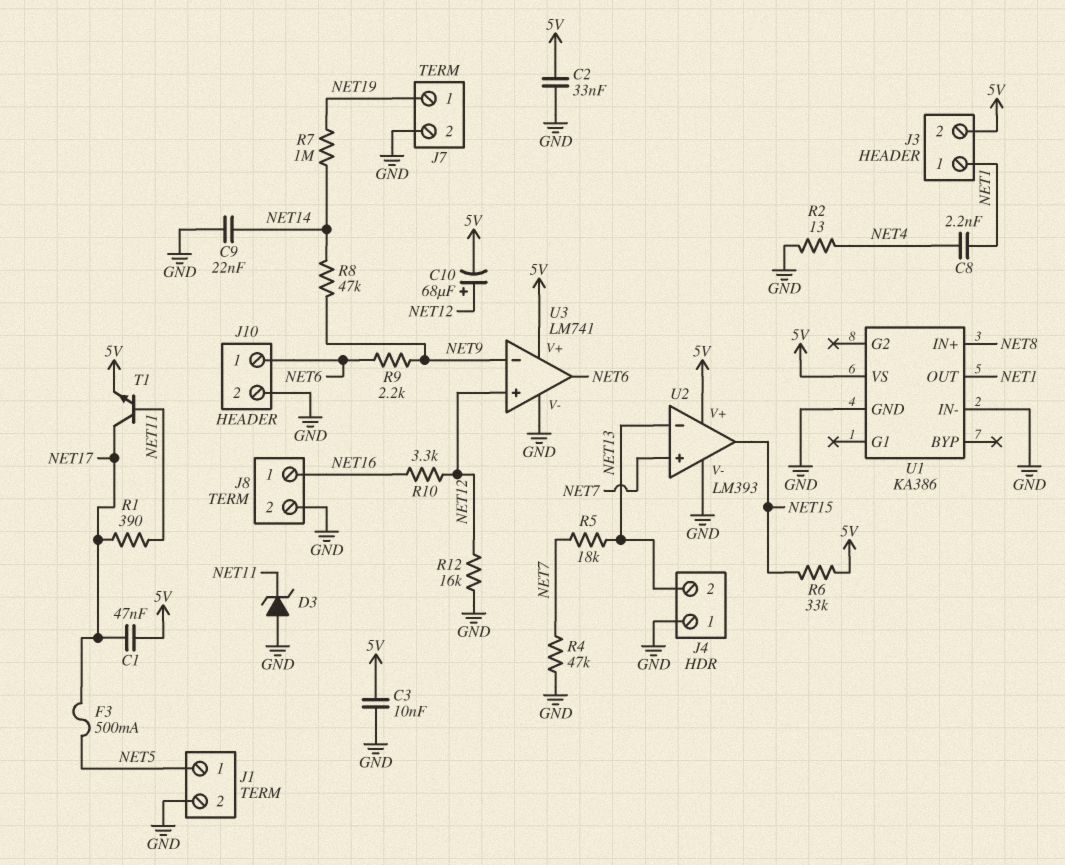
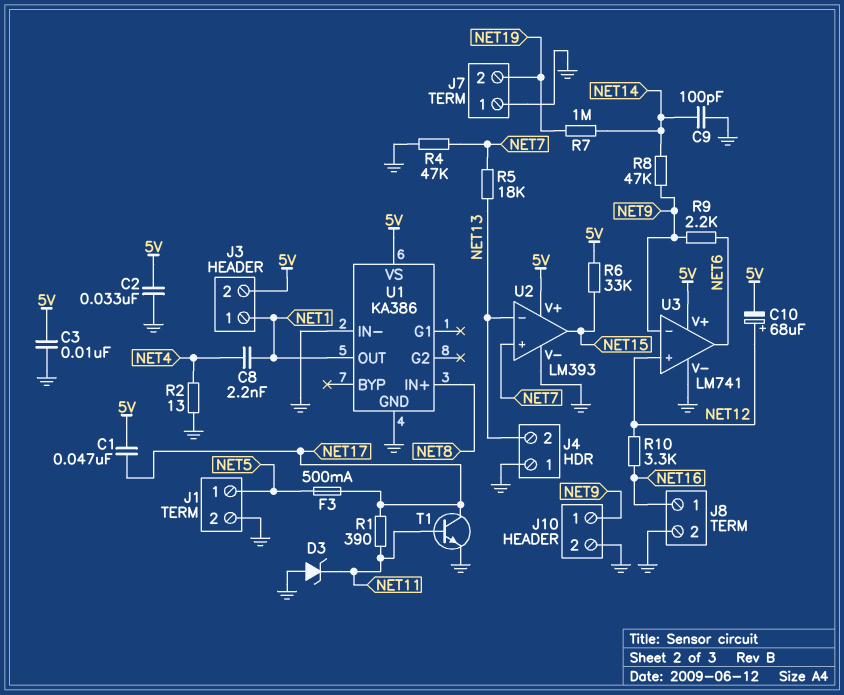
C9: 22nF (GND, NET14) -> 100pF (GND, NET14)
J7 pin 1: NET19 -> GND
J7 pin 2: GND -> NET19
J10 pin 1: NET6 -> NET9
R12: 16k (GND, NET12) -> none
T1: NPN (B NET11, C NET17, E 5V) -> NPN (B NET11, C NET17, E GND)

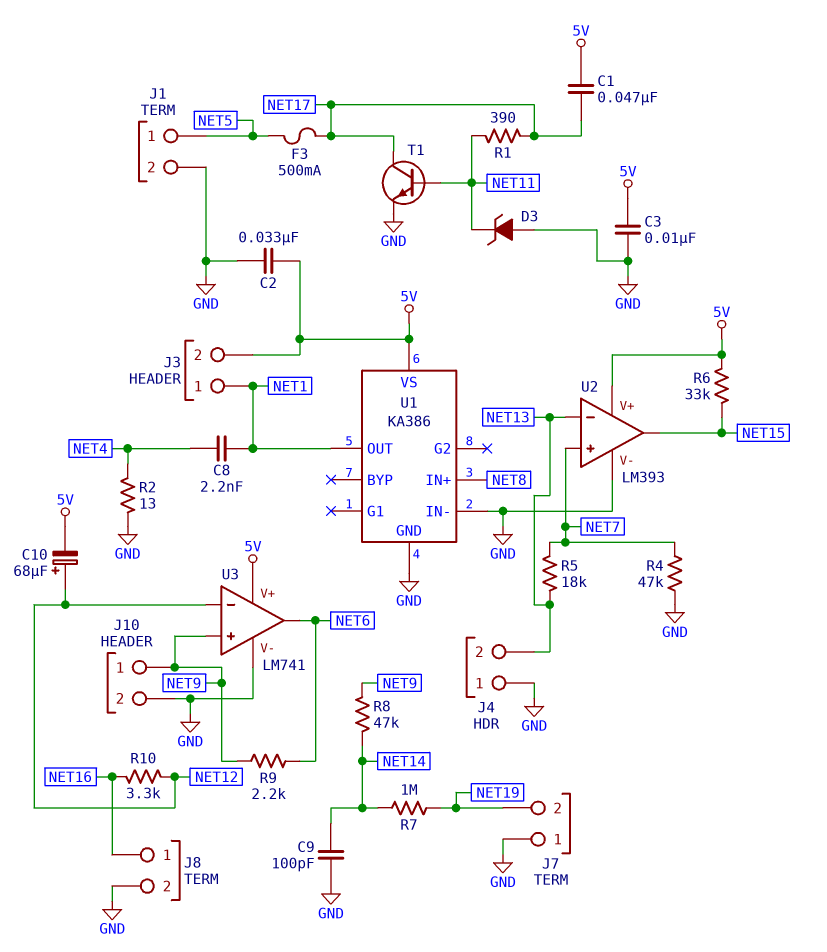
U3 pin in+: NET12 -> NET9
U3 pin in-: NET9 -> NET12

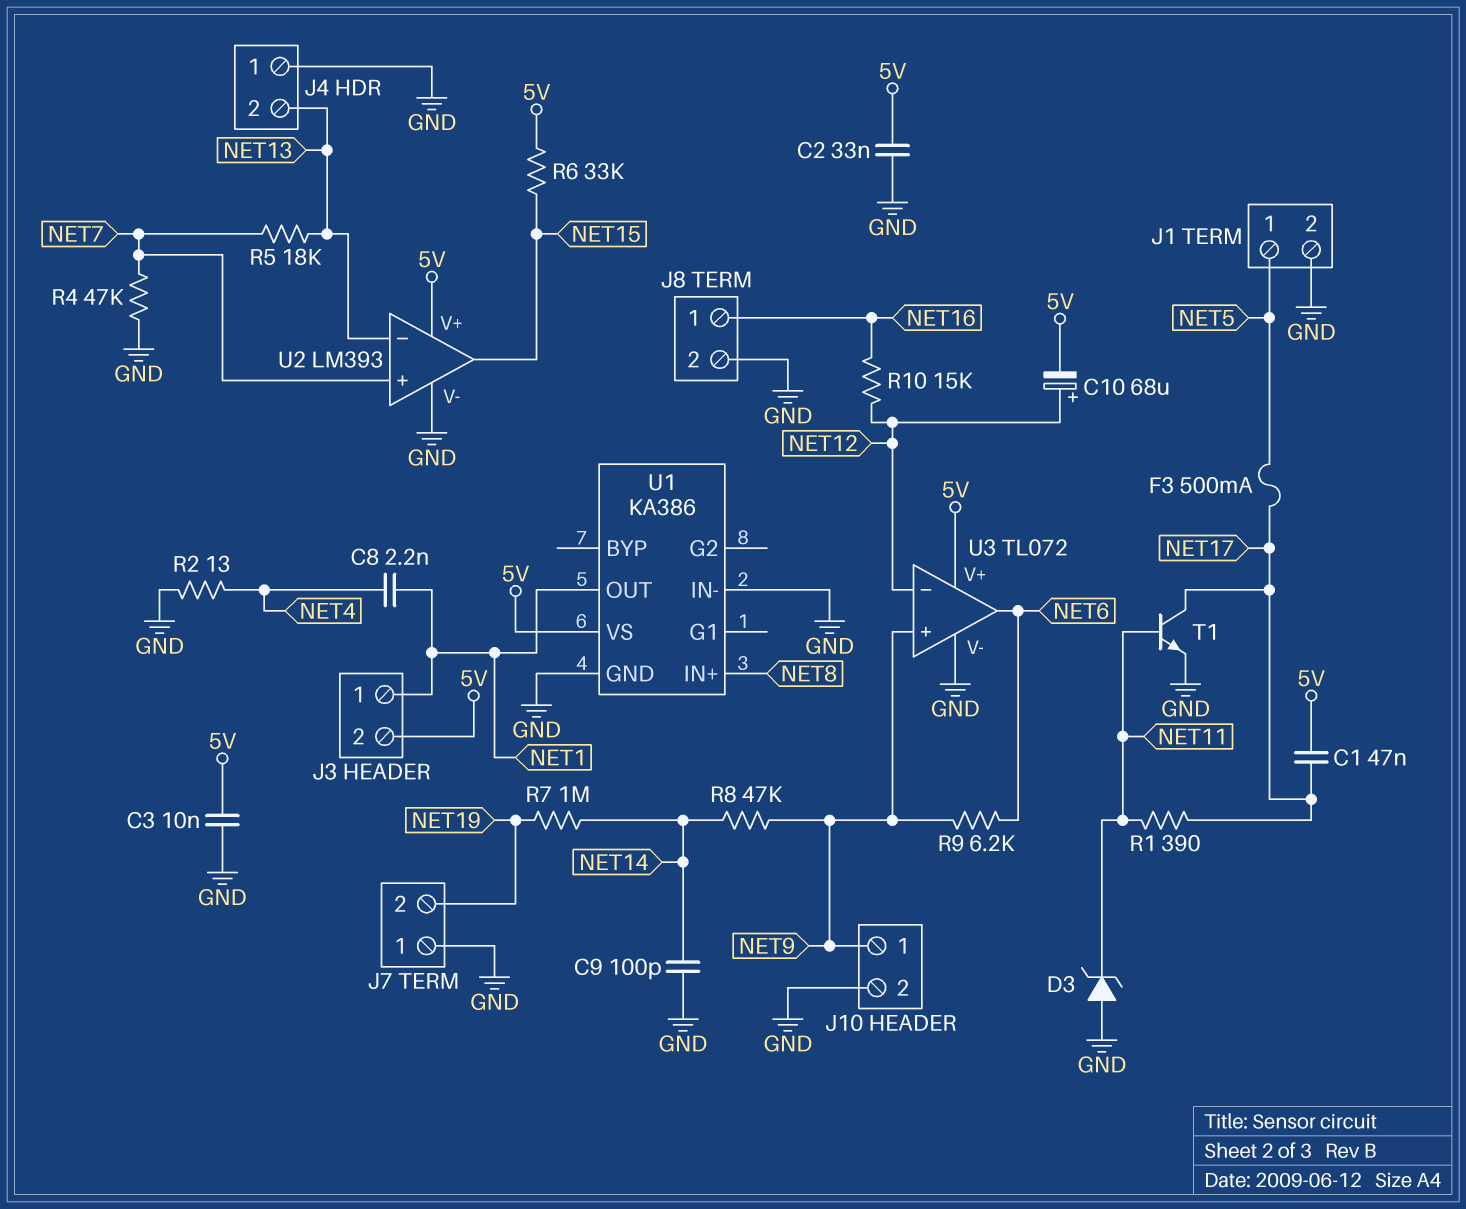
R9: 2.2k (NET6, NET9) -> 6.2k (NET6, NET9)
R10: 3.3k (NET12, NET16) -> 15k (NET12, NET16)
U3: LM741 -> TL072

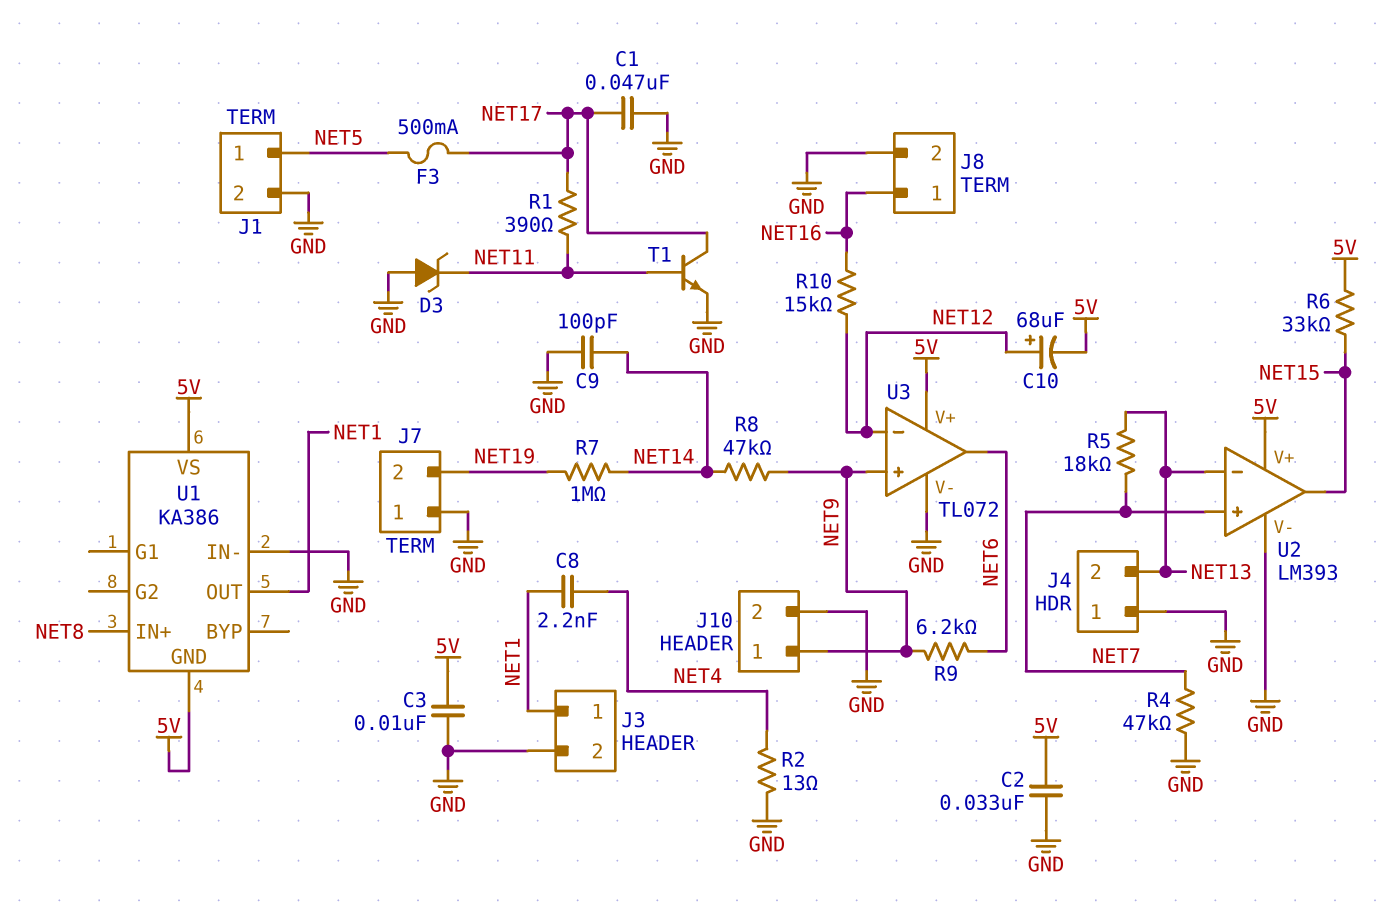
C1: 47nF (5V, NET17) -> 47nF (GND, NET17)
J3 pin 2: 5V -> GND
U1 pin GND: GND -> 5V

